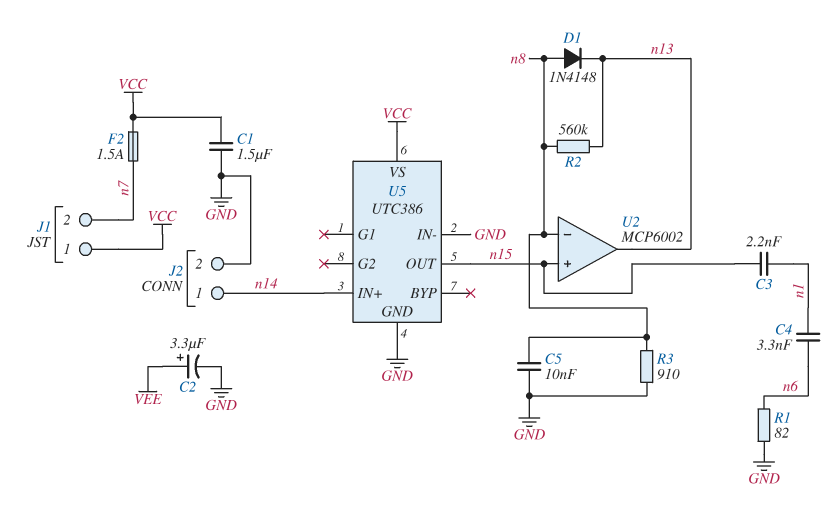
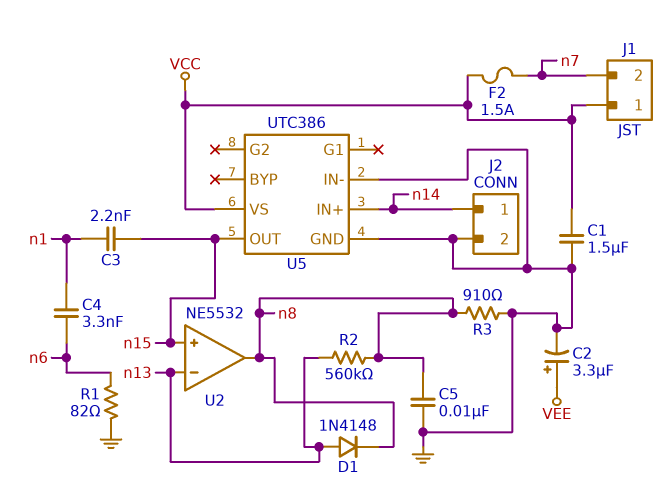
D1: diode 1N4148 (A n8, K n13) -> diode 1N4148 (A n13, K n8)
U2: MCP6002 -> NE5532
U2 pin in-: n8 -> n13
U2 pin out: n13 -> n8

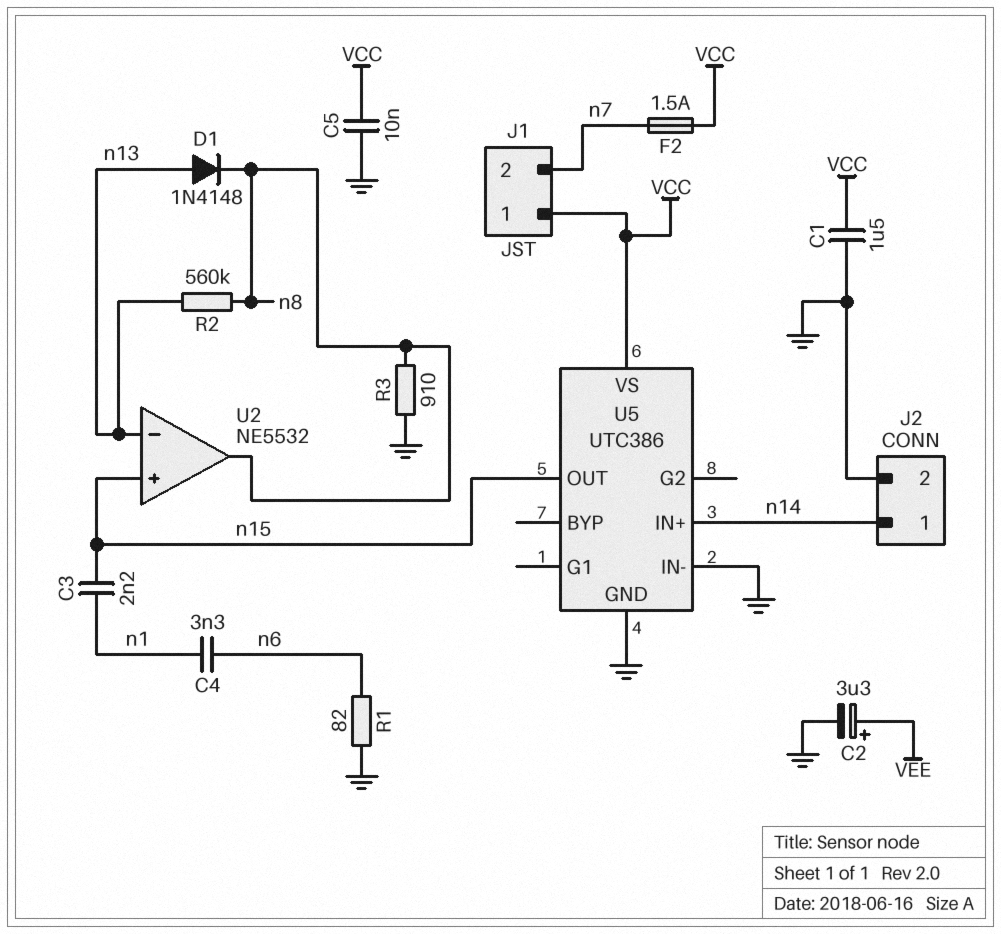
C5: 10nF (GND, n8) -> 10nF (GND, VCC)

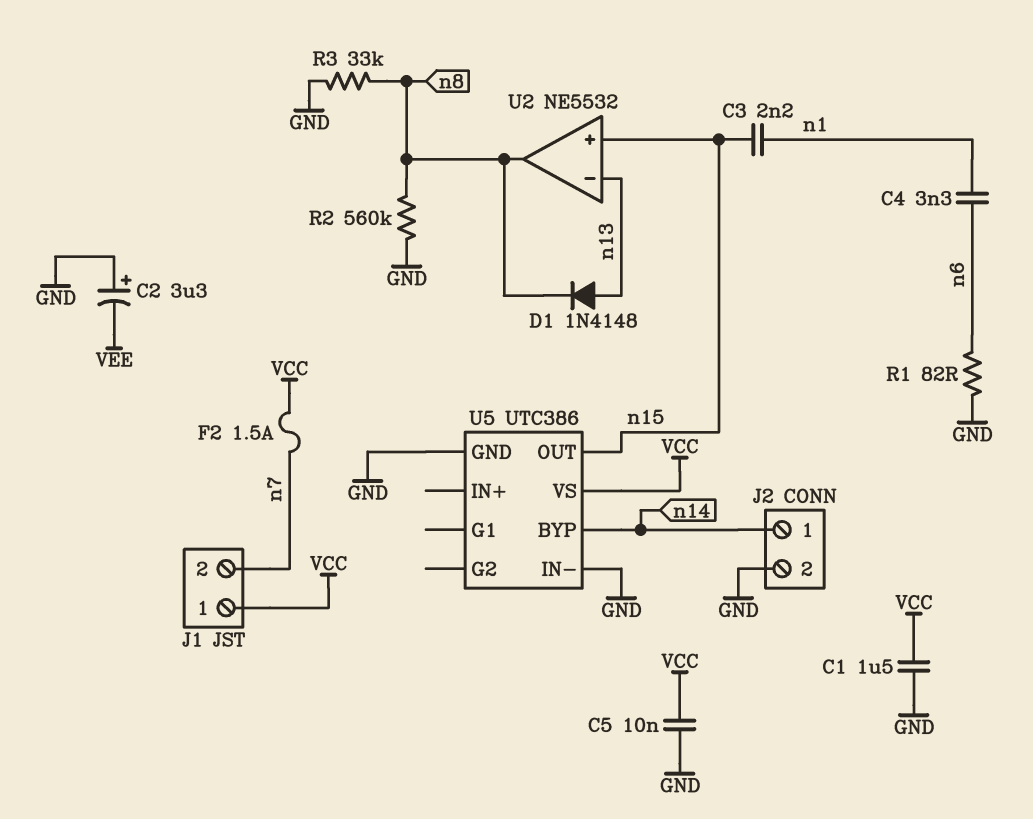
C2: 3.3uF (plus VEE, minus GND) -> 3.3uF (plus GND, minus VEE)
R2: 560k (n8, n13) -> 560k (GND, n8)
R3: 910 (GND, n8) -> 33k (GND, n8)
U5 pin BYP: none -> n14
U5 pin IN+: n14 -> none

